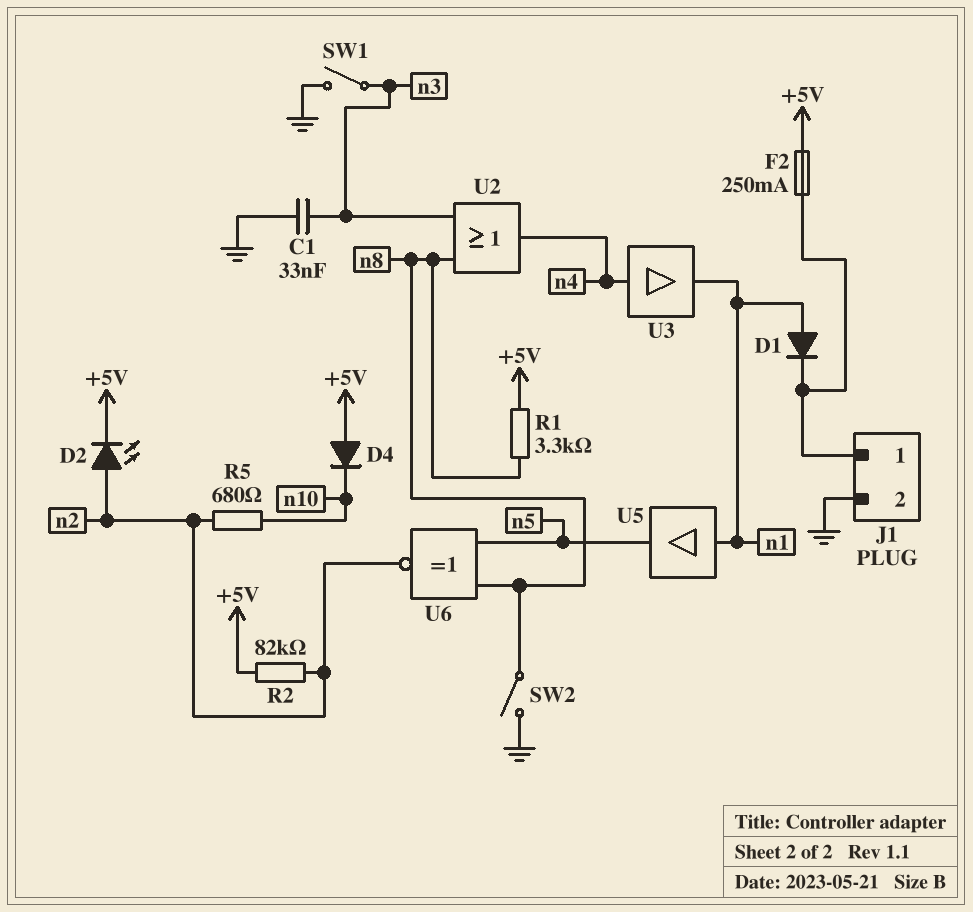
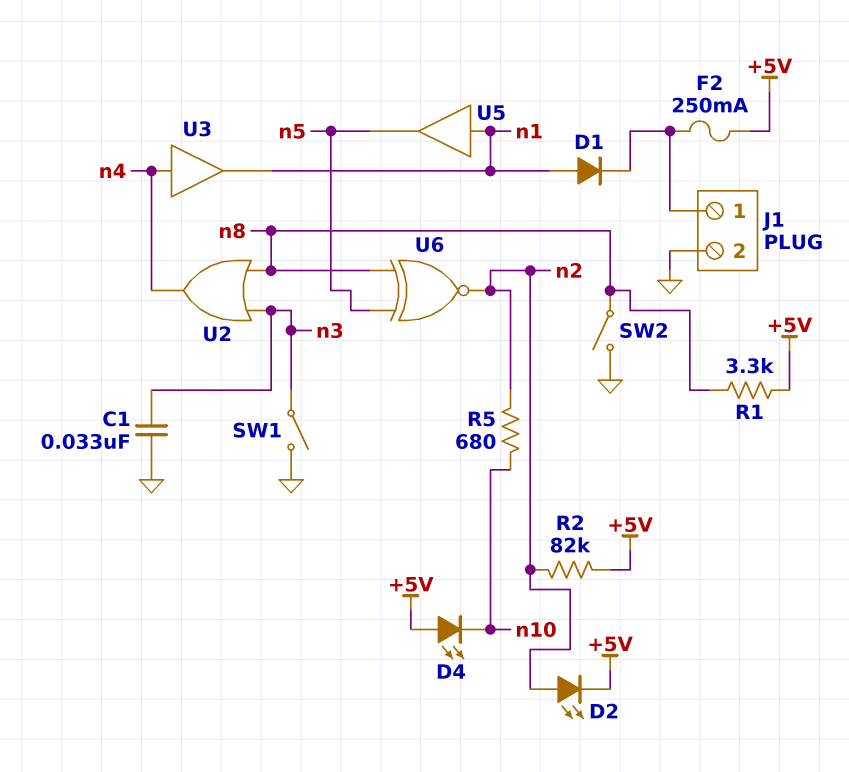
D4: diode (A +5V, K n10) -> LED (A +5V, K n10)

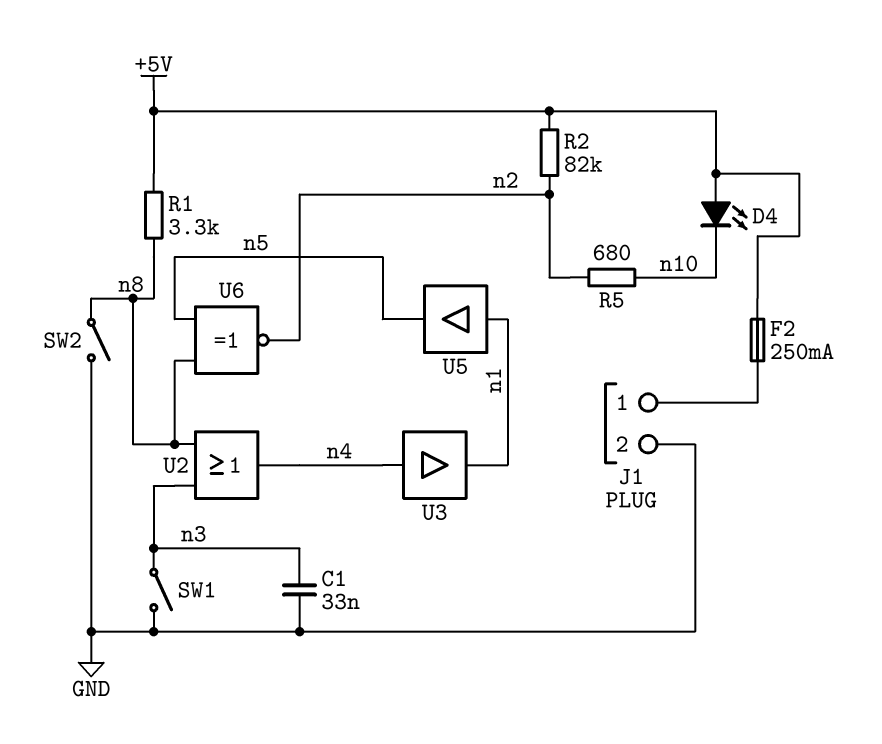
D1: diode (A n1, K J1/1) -> none
D2: LED (A n2, K +5V) -> none

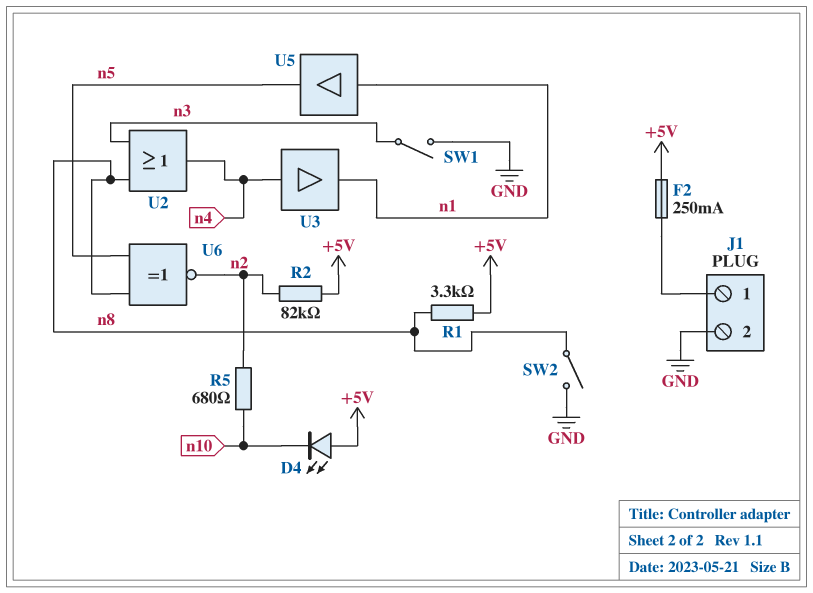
C1: 33nF (GND, n3) -> none

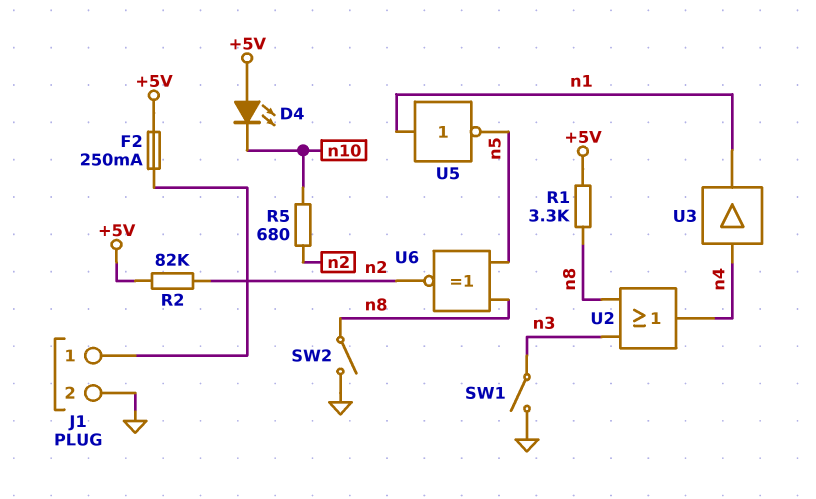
U5: buffer (in n1, out n5) -> NOT (in n1, out n5)

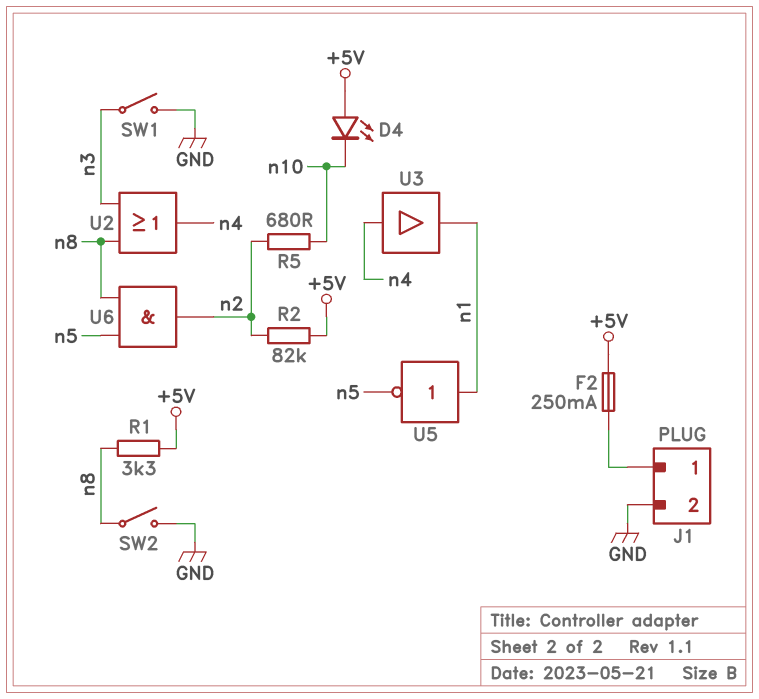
U6: XNOR (in n5, in n8, out n2) -> AND (in n5, in n8, out n2)

